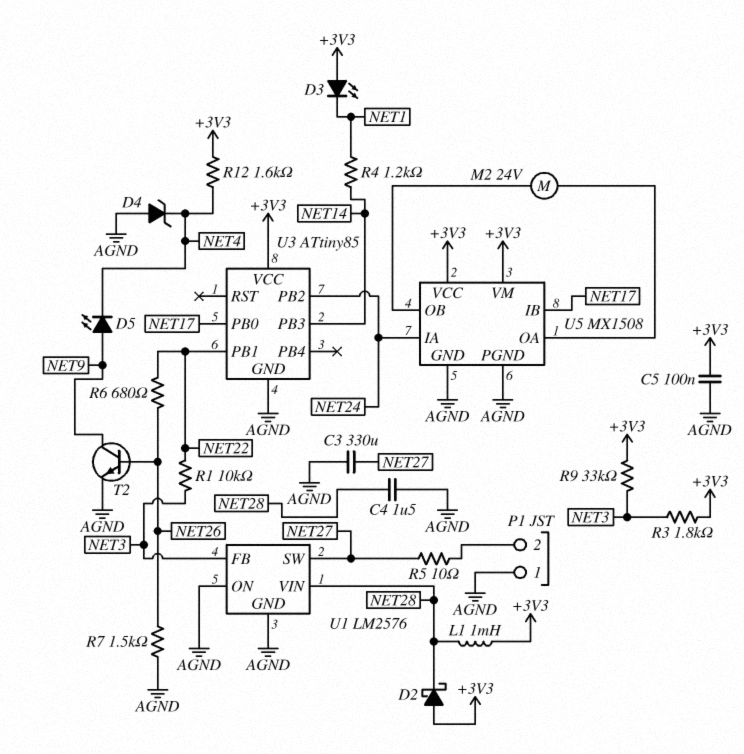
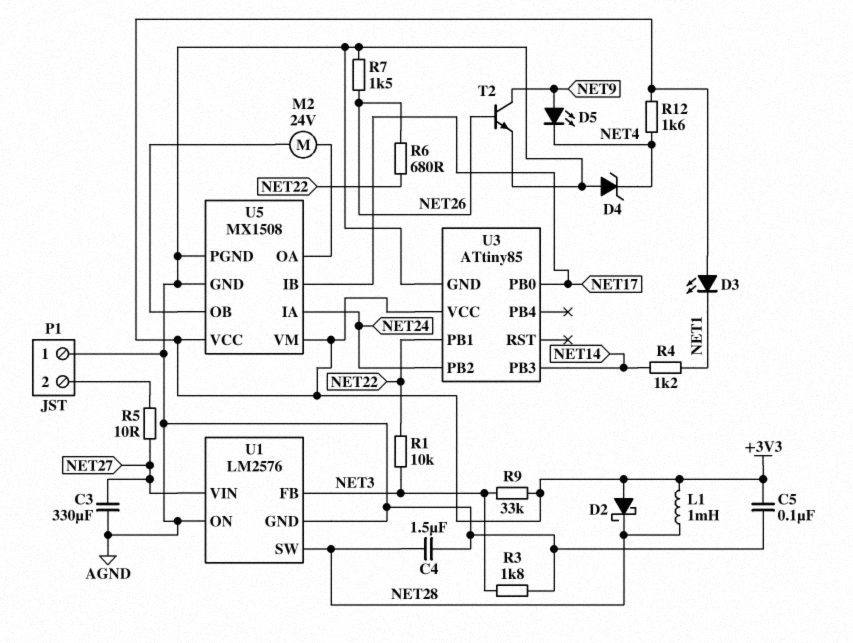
R3: 1.8k (+3V3, NET3) -> 1.8k (AGND, NET3)
U1 pin SW: NET27 -> NET28
U1 pin VIN: NET28 -> NET27

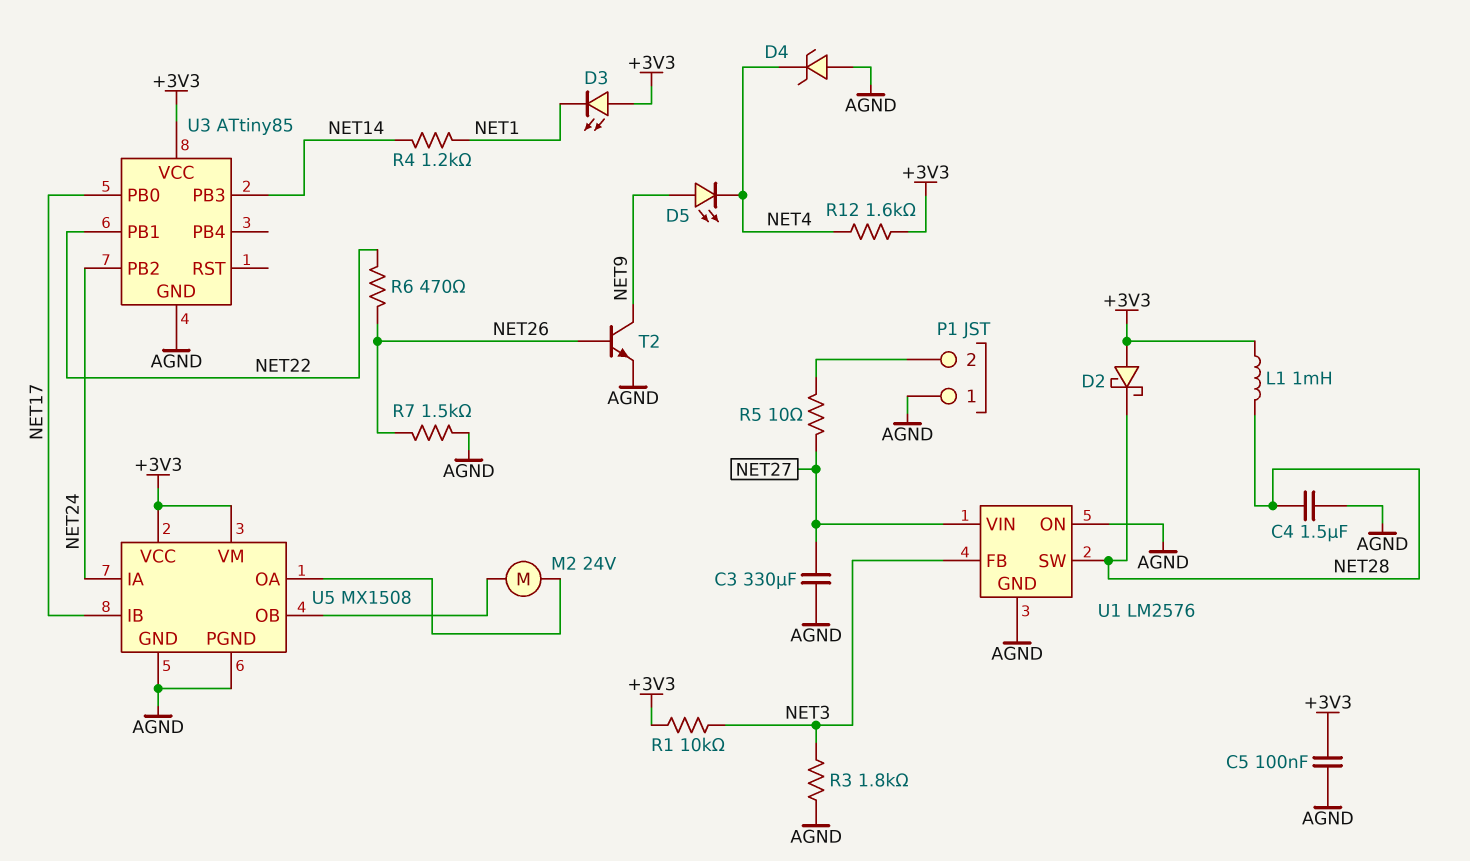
R1: 10k (NET3, NET22) -> 10k (+3V3, NET3)
R6: 680 (NET22, NET26) -> 470 (NET22, NET26)
R9: 33k (+3V3, NET3) -> none

